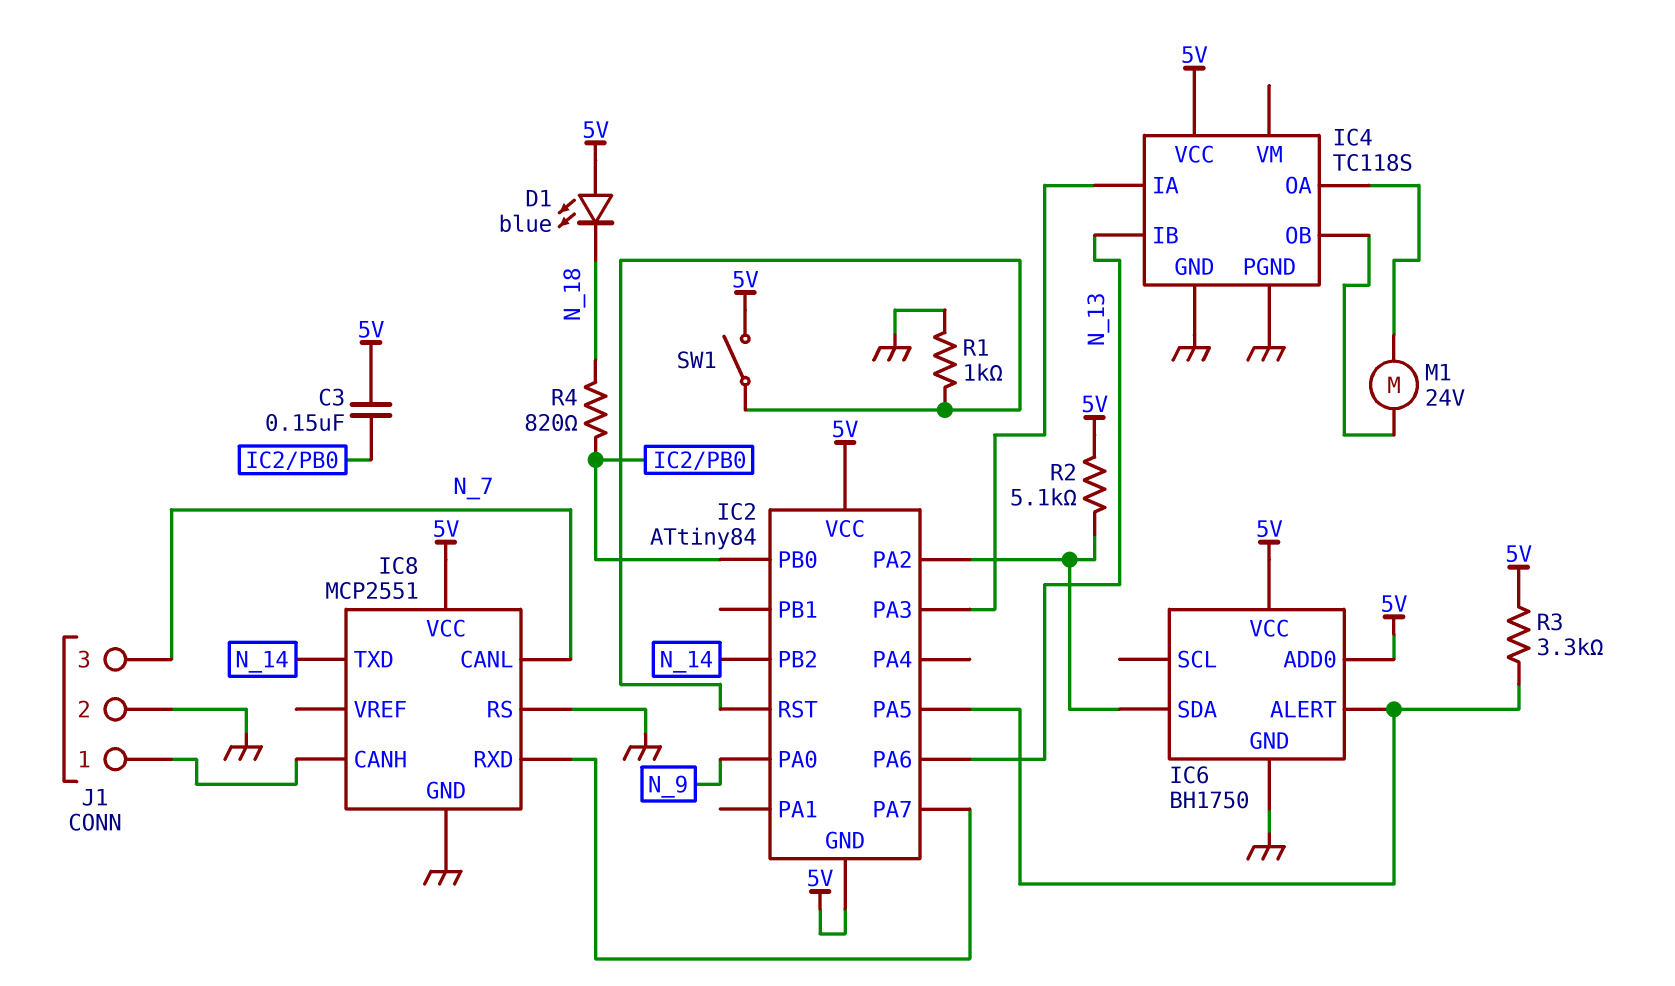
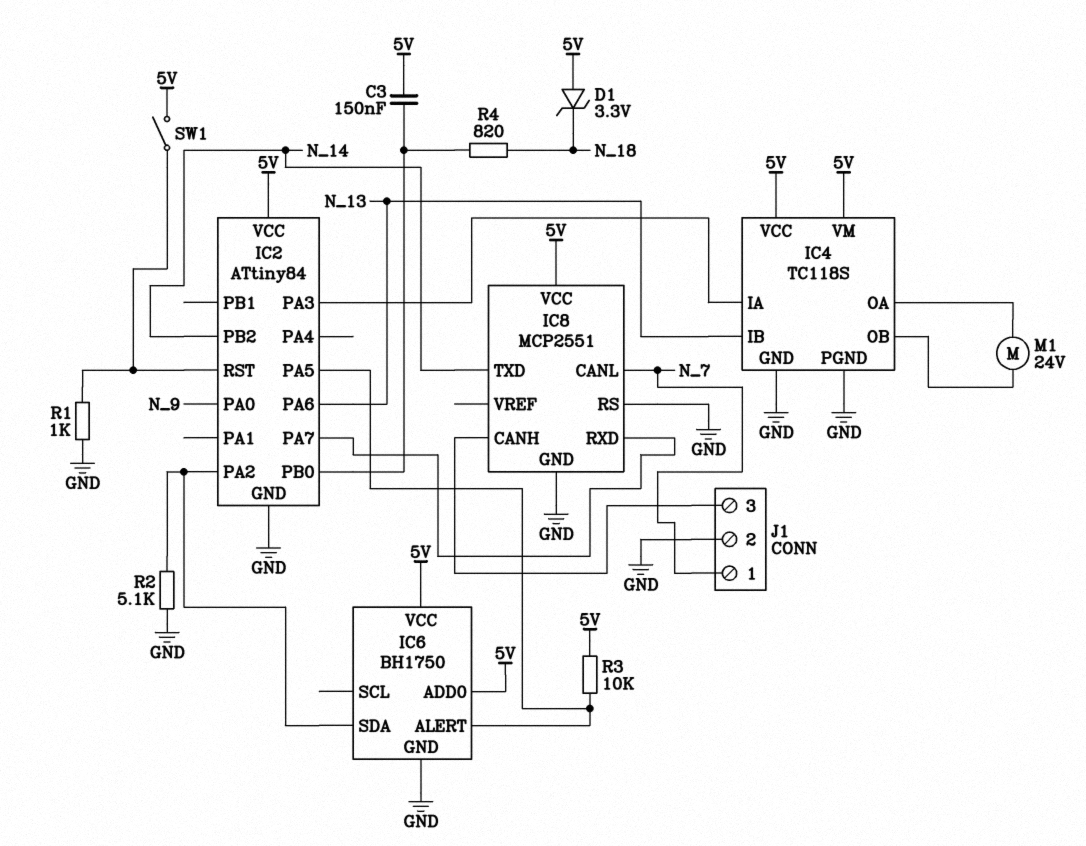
D1: LED blue (A 5V, K N_18) -> zener 3.3V (A 5V, K N_18)
IC2 pin GND: 5V -> GND
IC4 pin VM: none -> 5V
J1 pin 1: IC8/CANH -> N_7
J1 pin 3: N_7 -> IC8/CANH
R2: 5.1k (5V, IC2/PA2) -> 5.1k (GND, IC2/PA2)
R3: 3.3k (5V, IC2/PA5) -> 10k (5V, IC2/PA5)

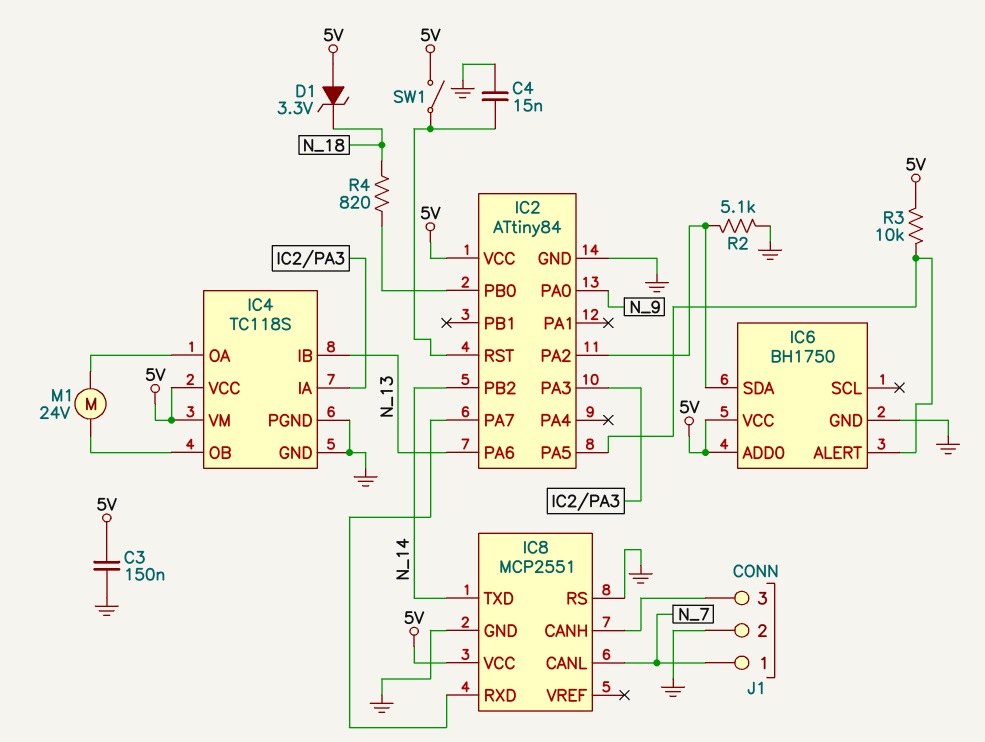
C3: 150nF (5V, IC2/PB0) -> 150nF (5V, GND)
C4: none -> 15nF (GND, IC2/RST)
R1: 1k (GND, IC2/RST) -> none

